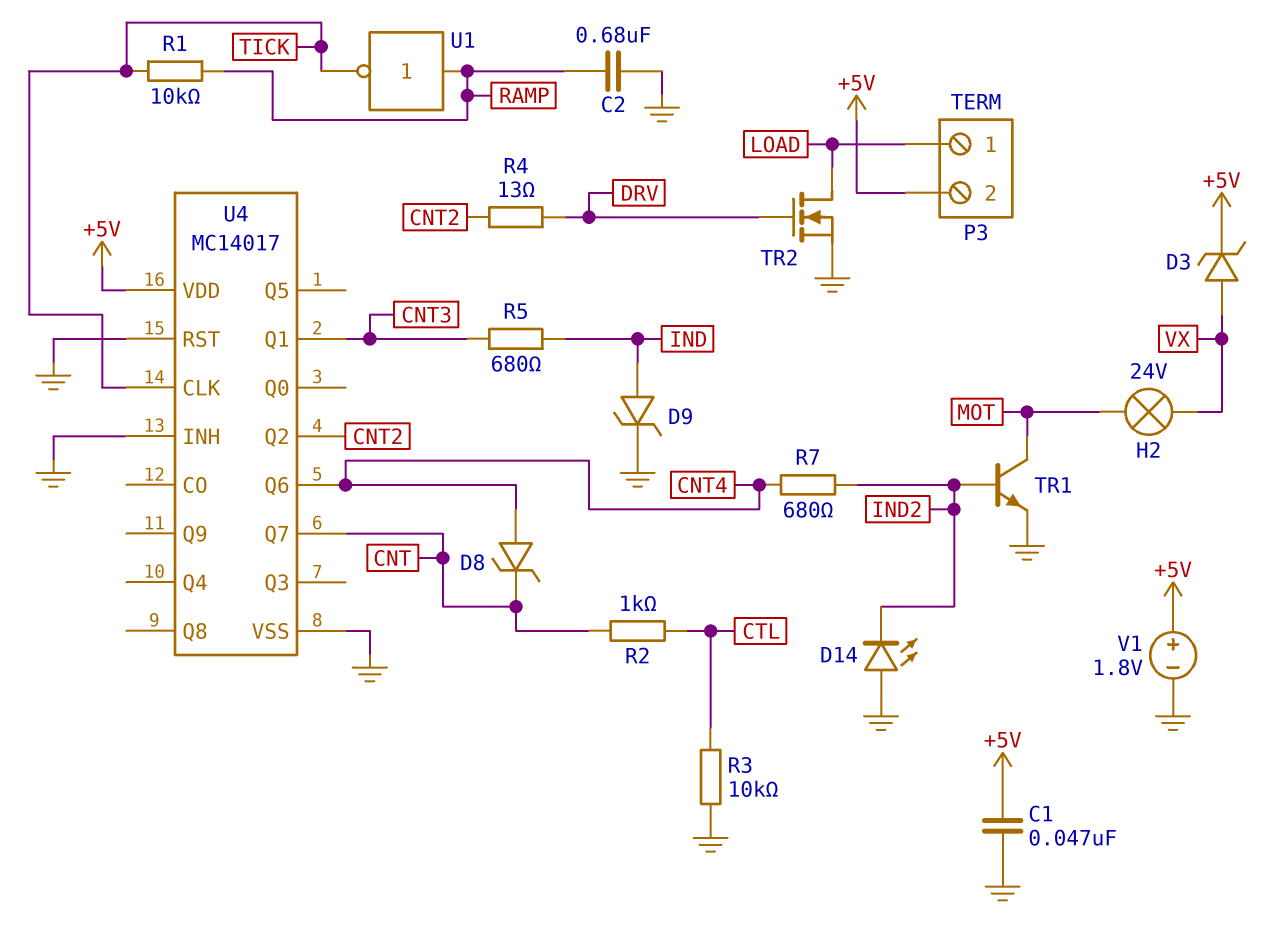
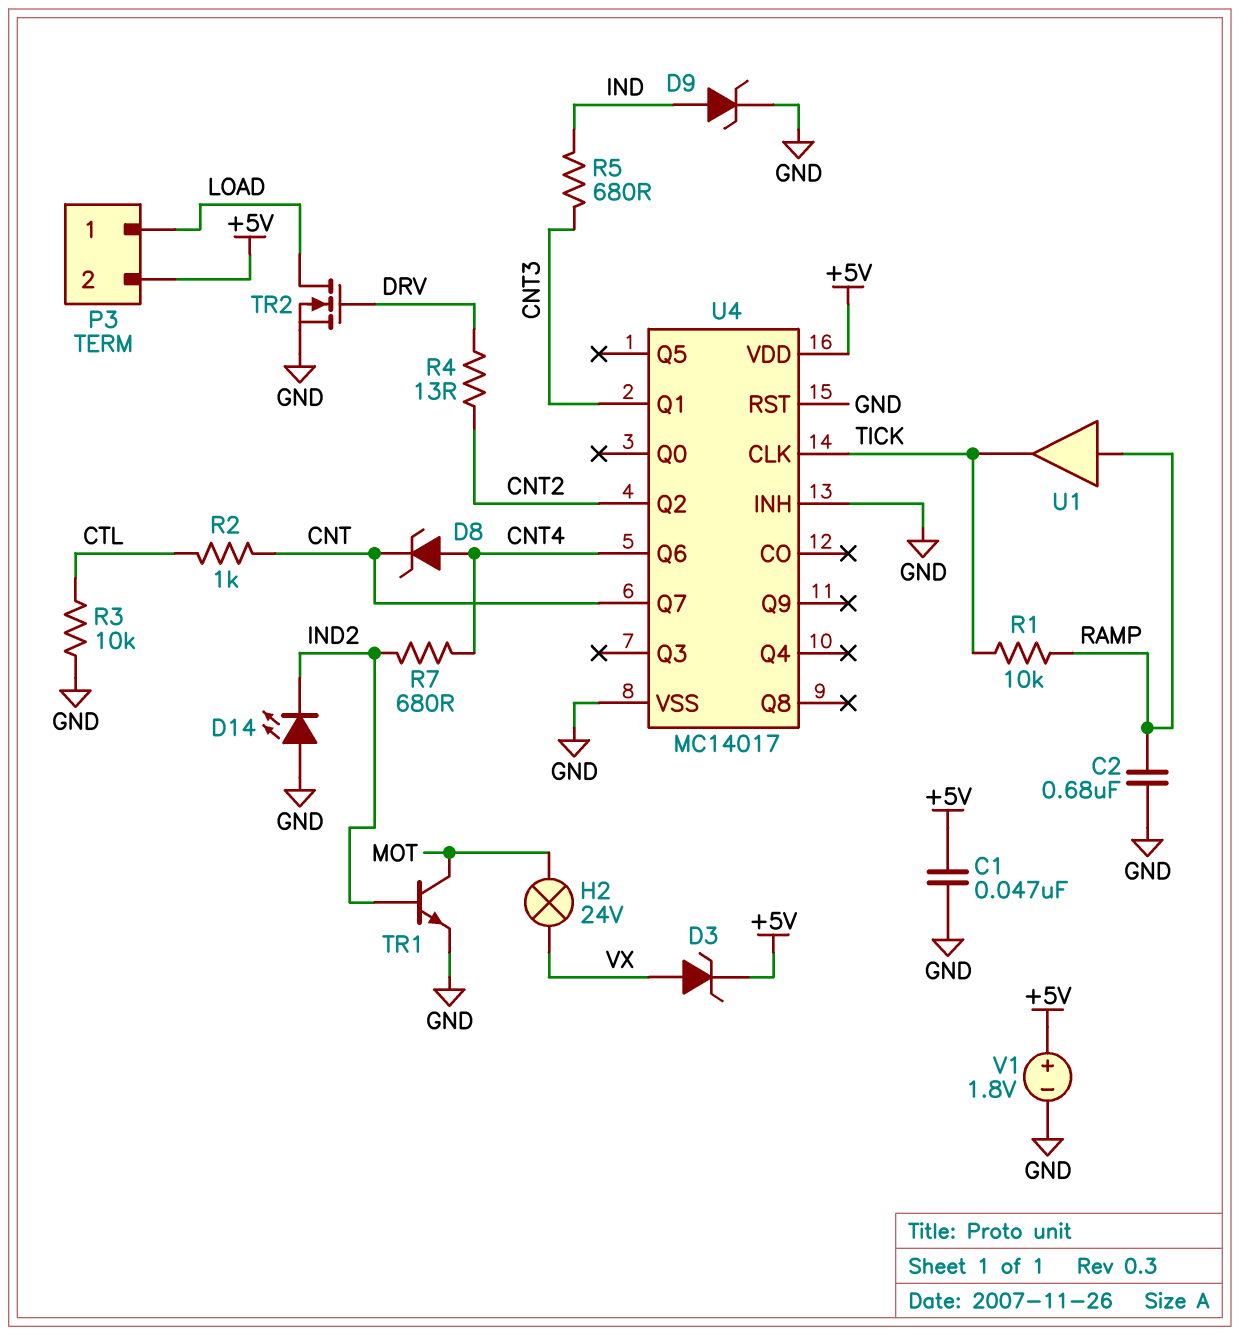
U1: NOT (in RAMP, out TICK) -> buffer (in RAMP, out TICK)

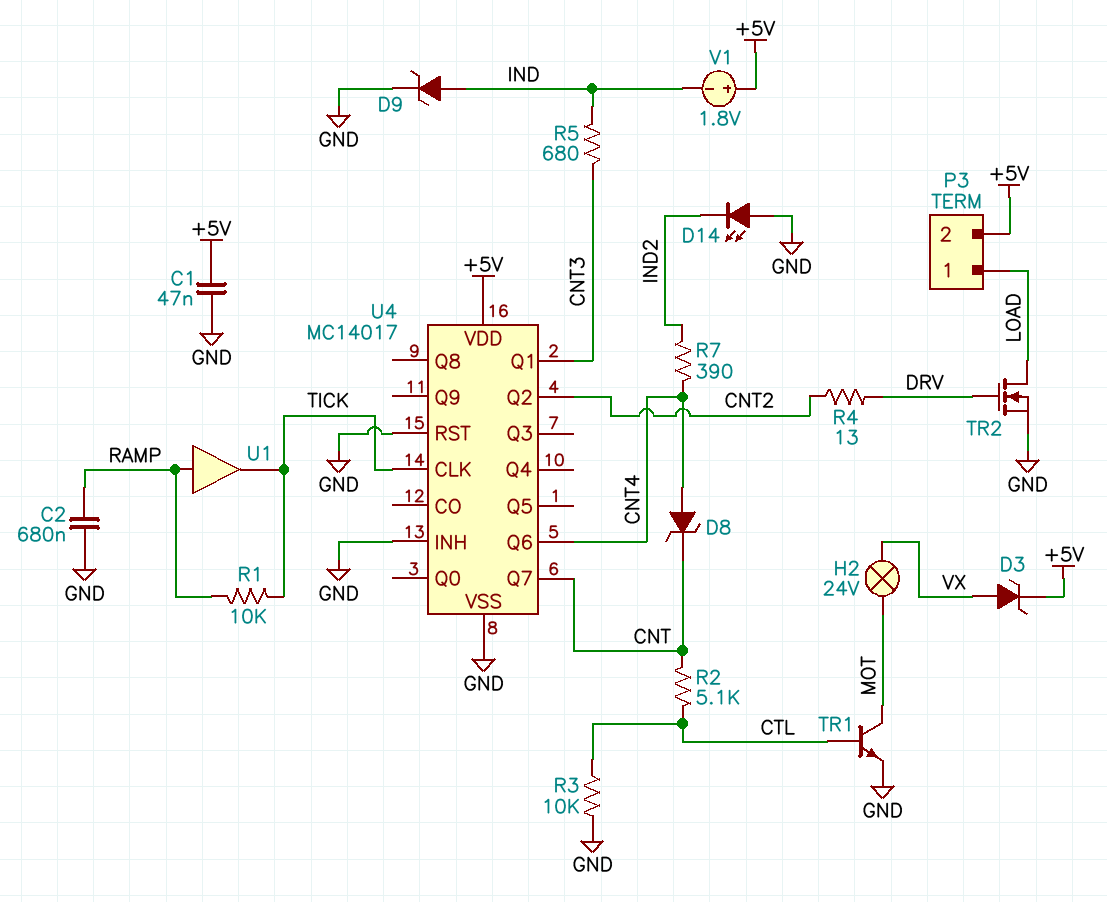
R2: 1k (CNT, CTL) -> 5.1k (CNT, CTL)
R7: 680 (CNT4, IND2) -> 390 (CNT4, IND2)
TR1: NPN (B IND2, C MOT, E GND) -> NPN (B CTL, C MOT, E GND)
V1: 1.8V (plus +5V, minus GND) -> 1.8V (plus +5V, minus IND)

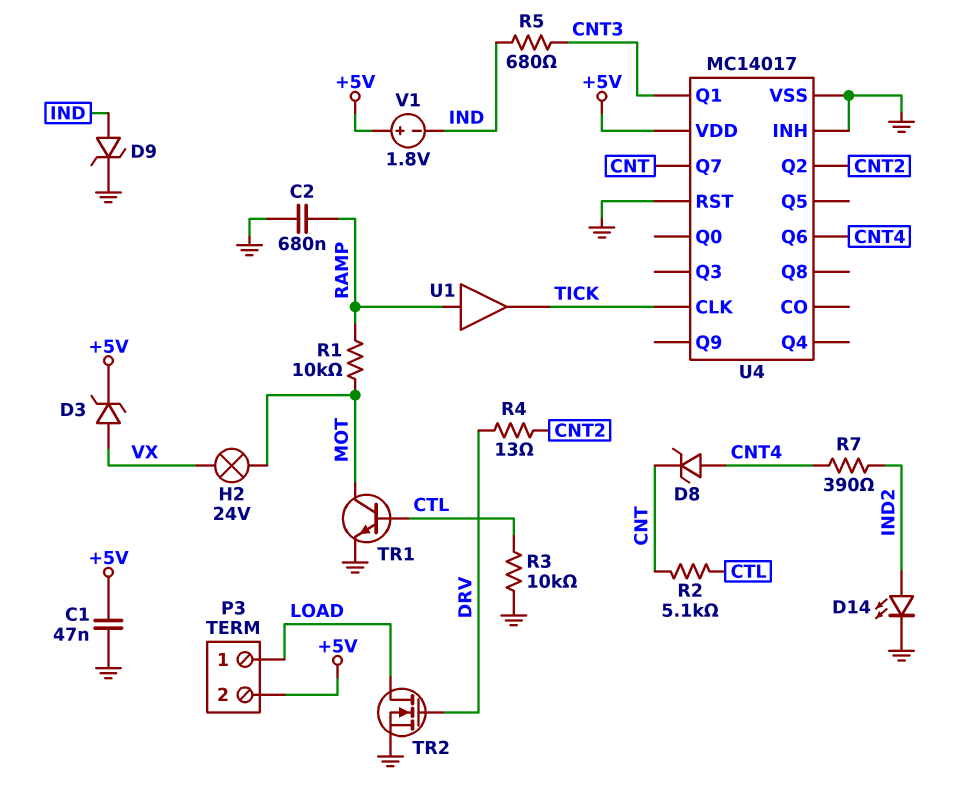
D14: LED (A GND, K IND2) -> LED (A IND2, K GND)
R1: 10k (RAMP, TICK) -> 10k (MOT, RAMP)

